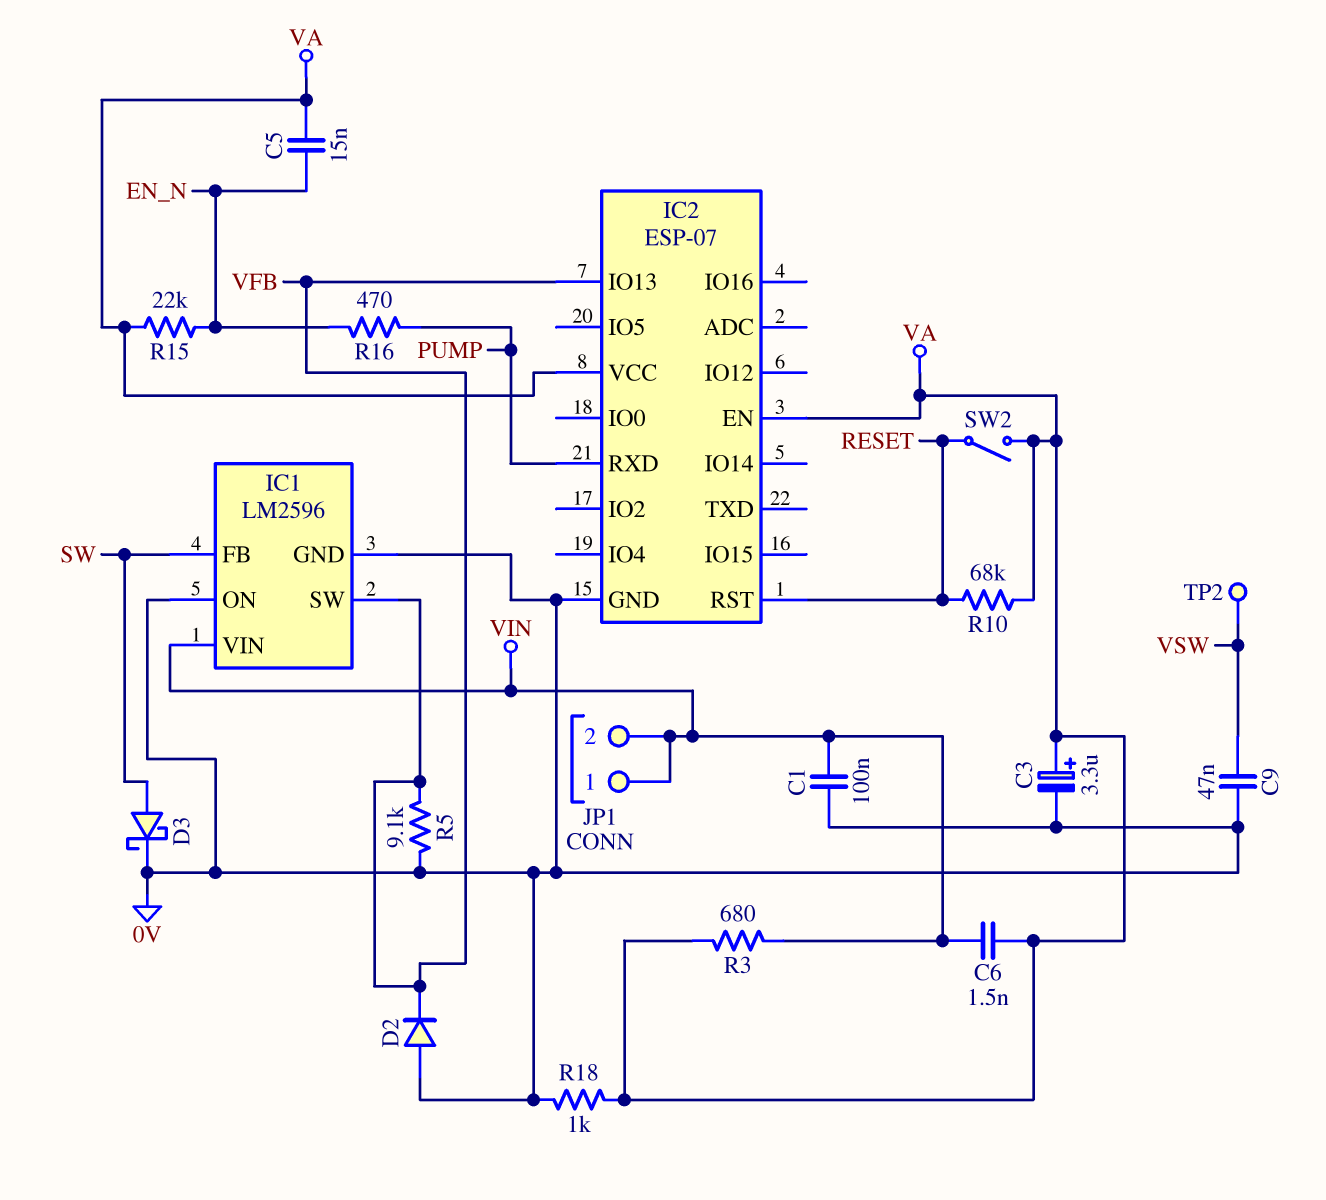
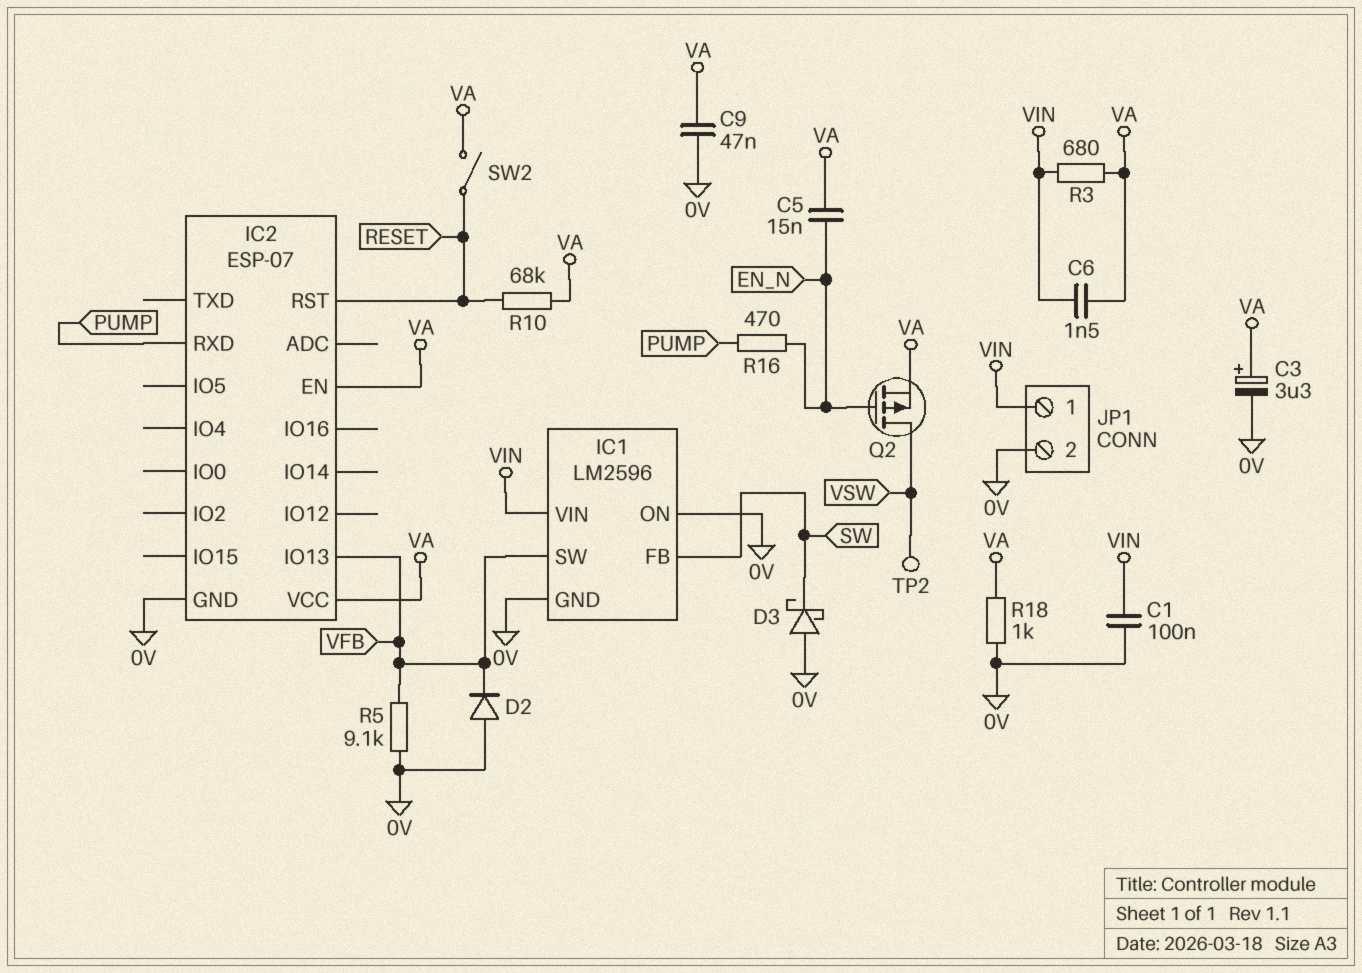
C9: 47nF (0V, VSW) -> 47nF (0V, VA)
D3: schottky (A SW, K 0V) -> schottky (A 0V, K SW)
JP1 pin 2: VIN -> 0V
Q2: none -> PMOS (G EN_N, D VSW, S VA)
R15: 22k (EN_N, VA) -> none

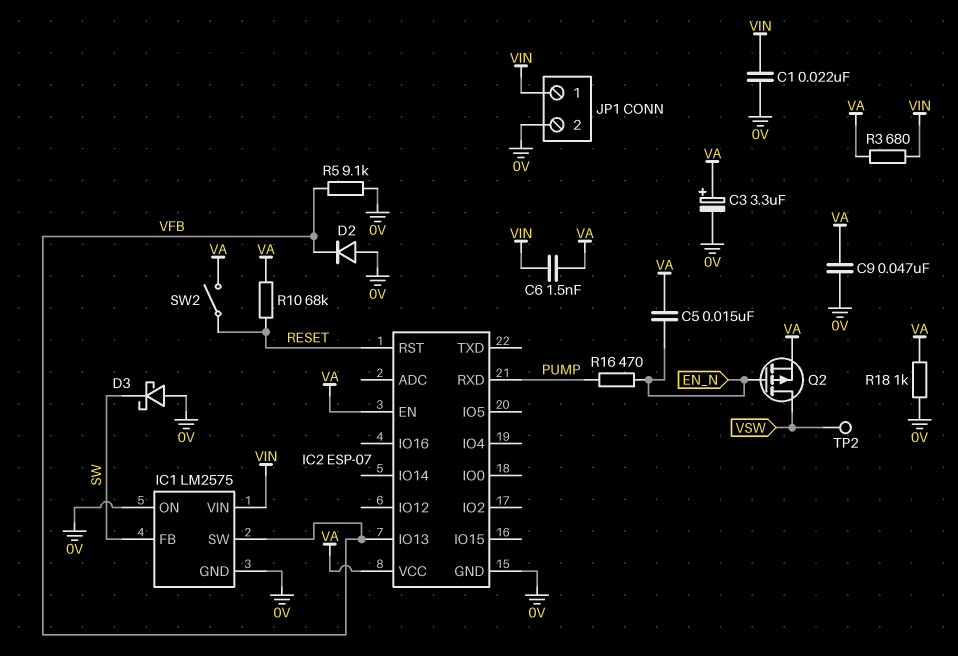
C1: 100nF (0V, VIN) -> 22nF (0V, VIN)
IC1: LM2596 -> LM2575

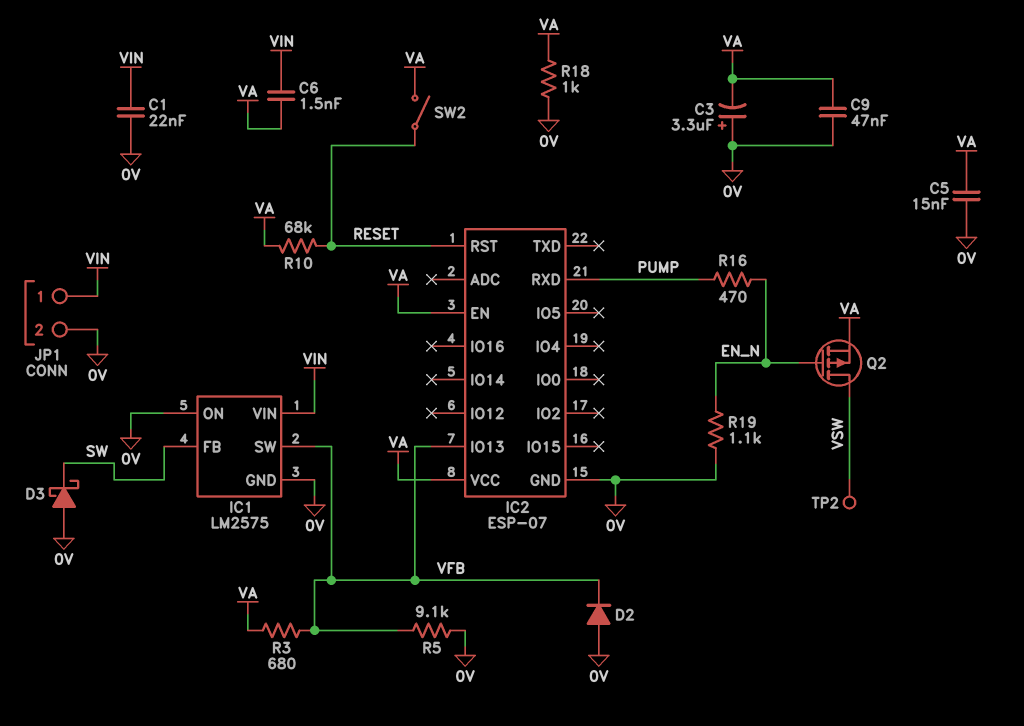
C3: 3.3uF (plus VA, minus 0V) -> 3.3uF (plus 0V, minus VA)
C5: 15nF (EN_N, VA) -> 15nF (0V, VA)
R3: 680 (VA, VIN) -> 680 (VA, VFB)
R19: none -> 1.1k (0V, EN_N)

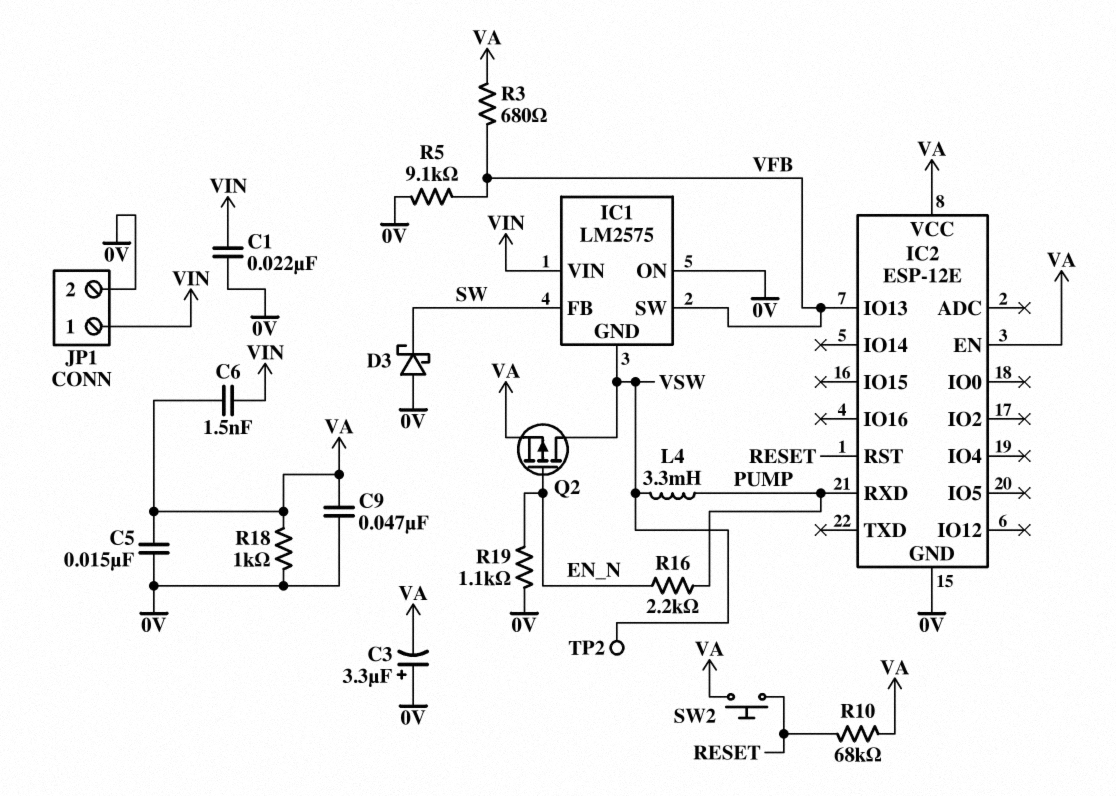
D2: diode (A 0V, K VFB) -> none
IC1 pin GND: 0V -> VSW
IC2: ESP-07 -> ESP-12E
L4: none -> 3.3mH (PUMP, VSW)
R16: 470 (EN_N, PUMP) -> 2.2k (EN_N, PUMP)
SW2: switch (RESET, VA) -> button (RESET, VA)

